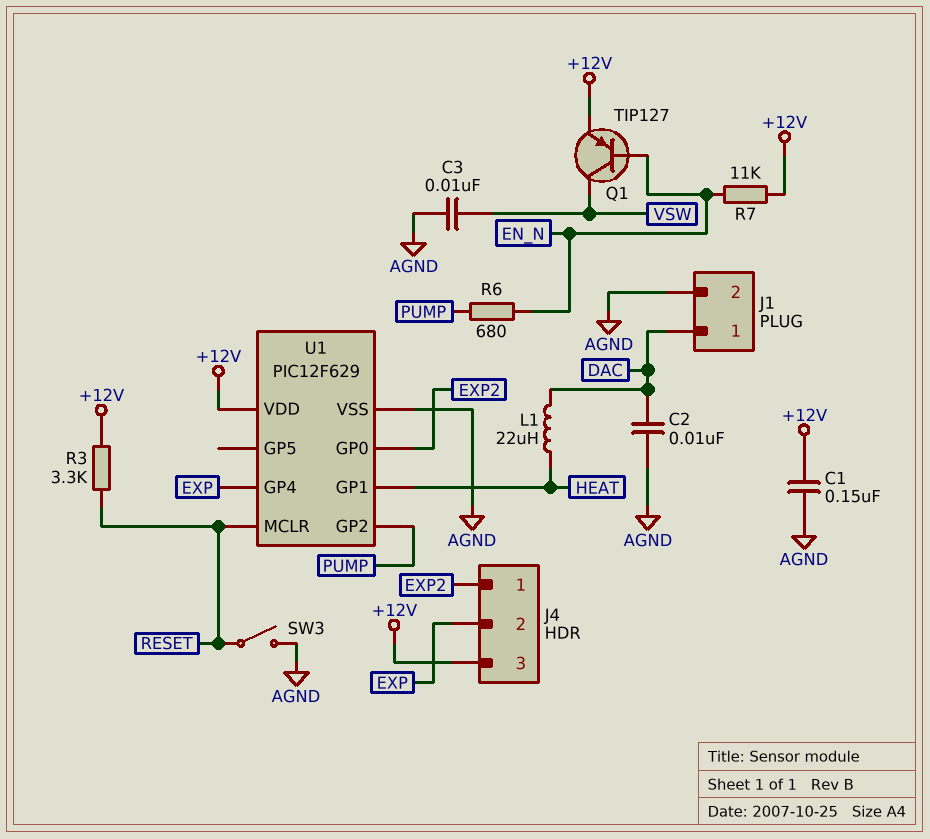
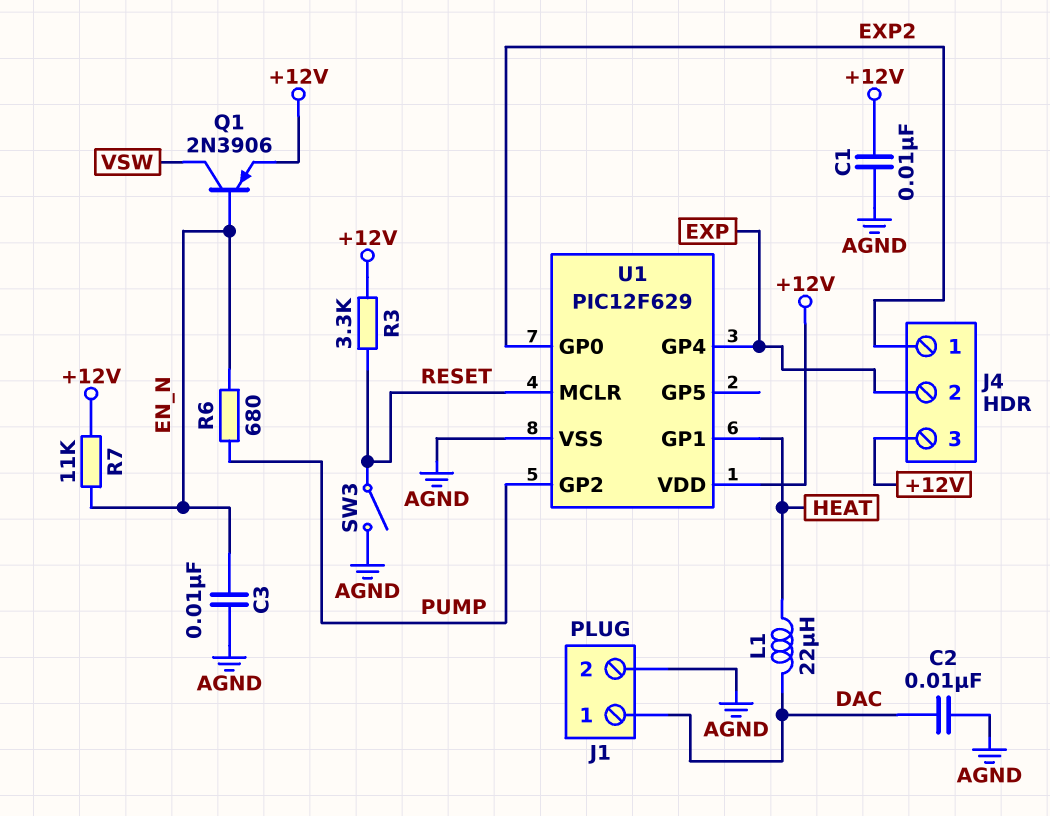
C1: 150nF (+12V, AGND) -> 10nF (+12V, AGND)
C3: 10nF (AGND, VSW) -> 10nF (AGND, EN_N)
Q1: PNP TIP127 (B EN_N, C VSW, E +12V) -> PNP 2N3906 (B EN_N, C VSW, E +12V)

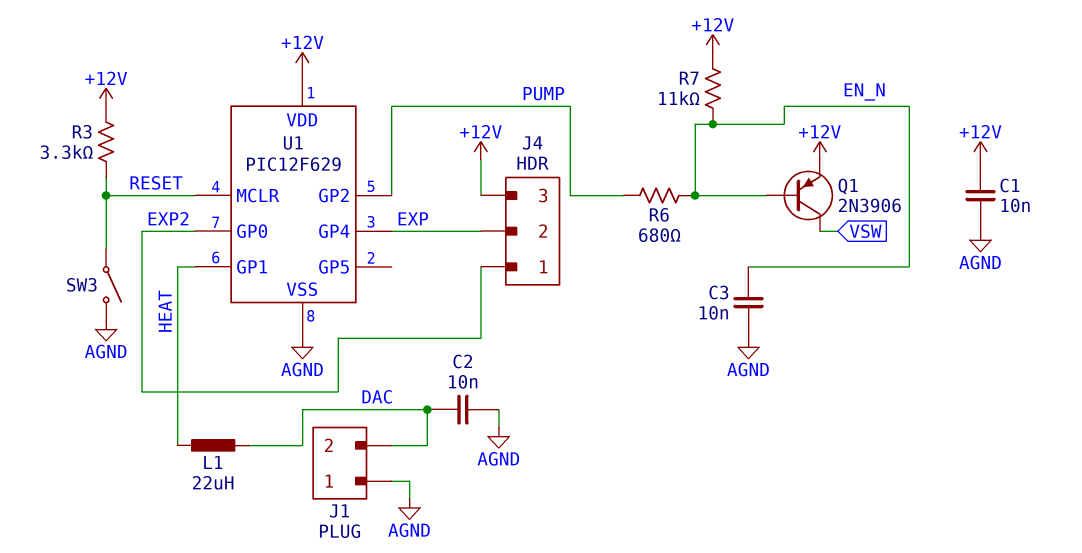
J1 pin 1: DAC -> AGND
J1 pin 2: AGND -> DAC

